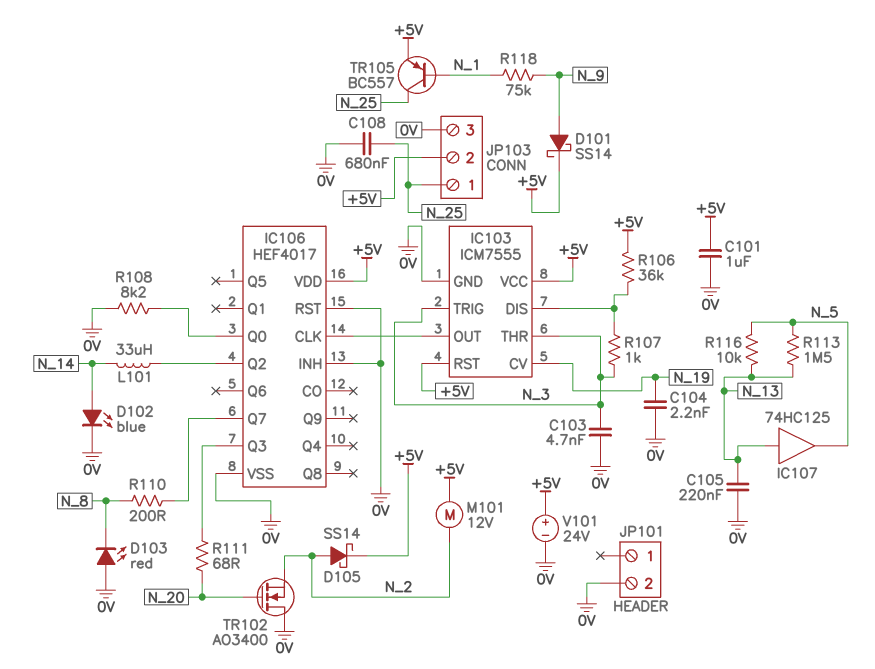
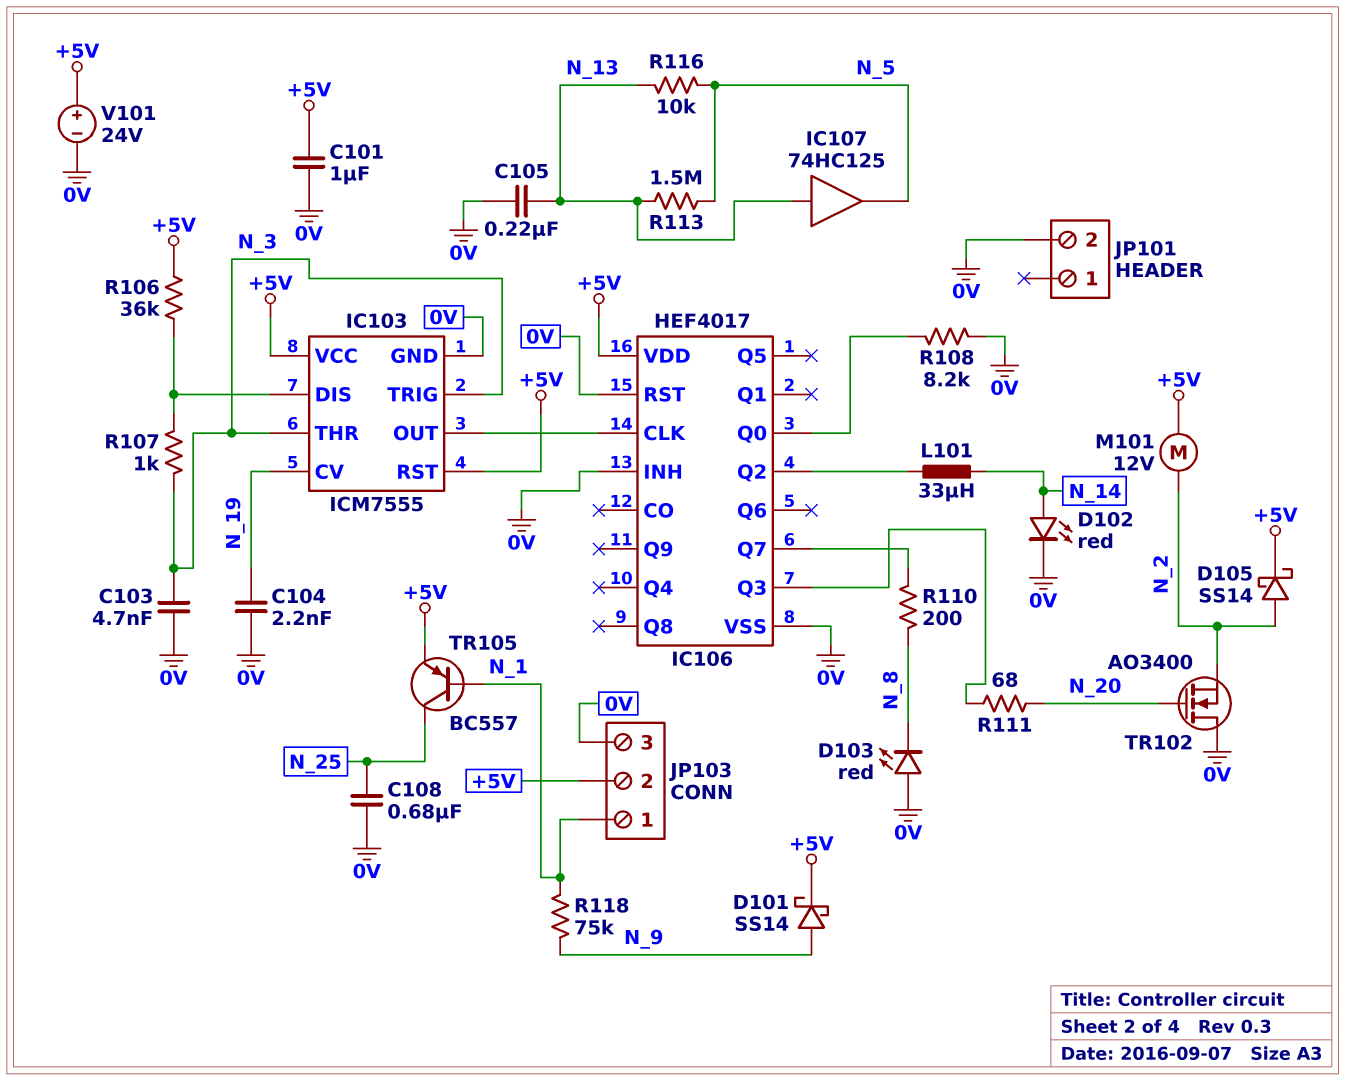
D102: LED blue (A N_14, K 0V) -> LED red (A N_14, K 0V)
JP103 pin 1: N_25 -> N_1

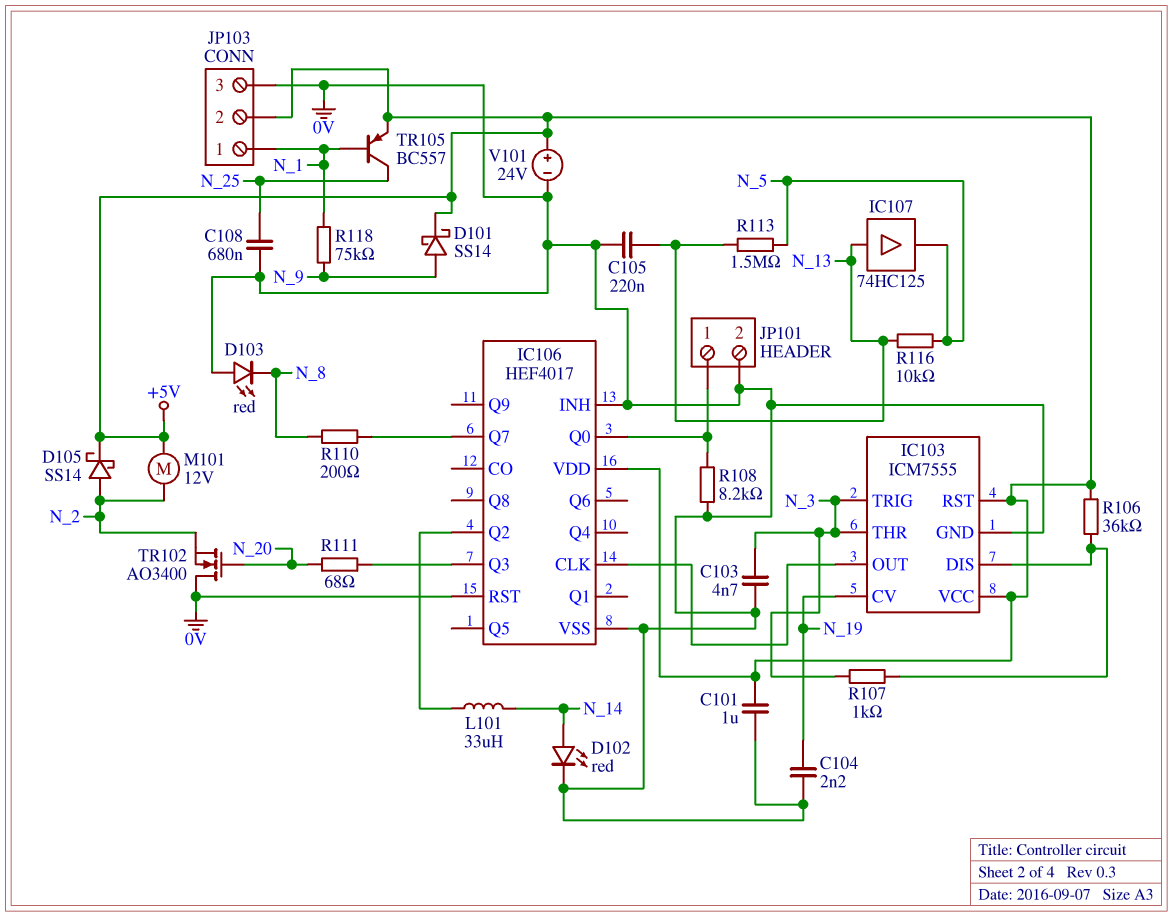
JP101 pin 1: none -> IC106/Q0

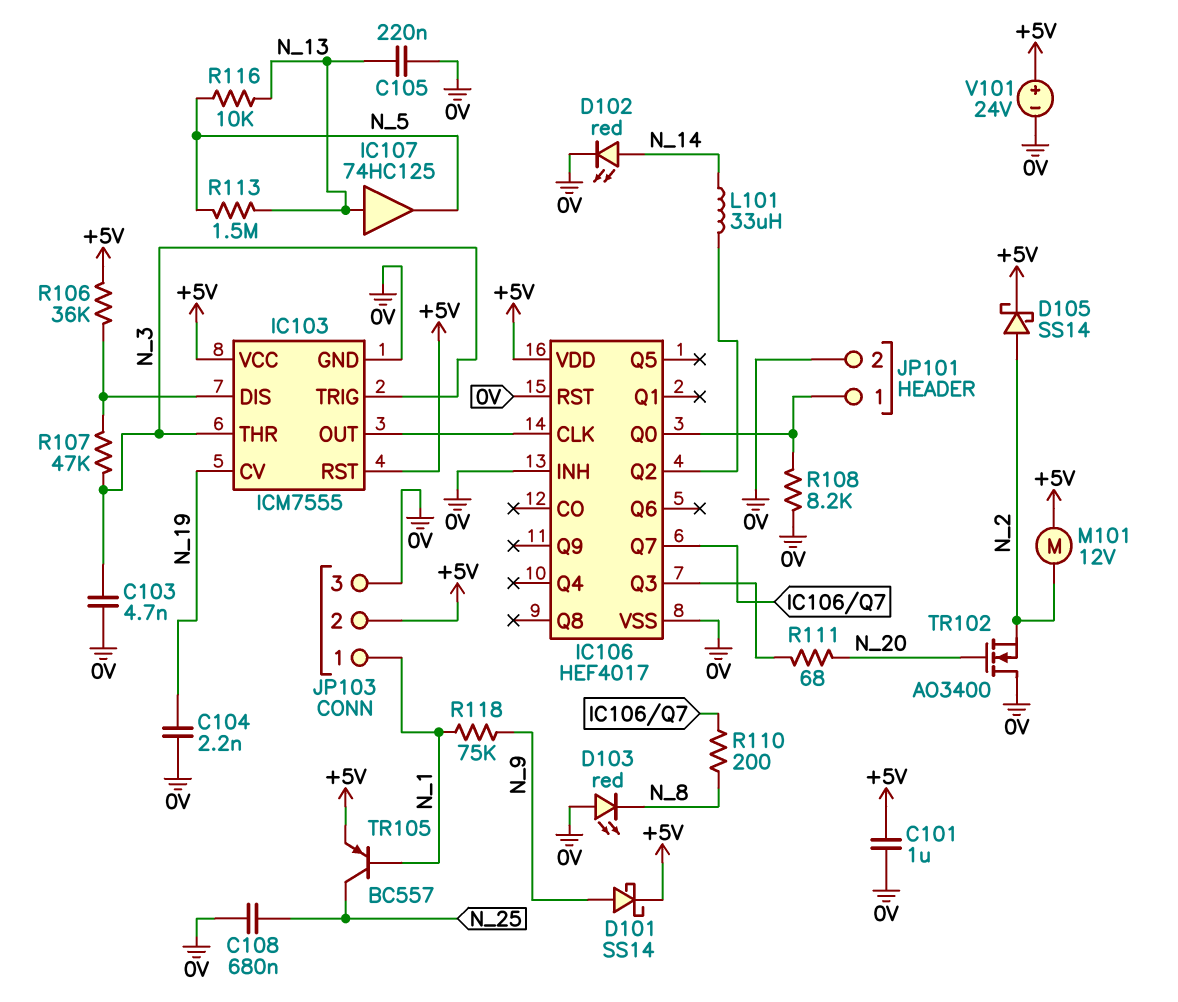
R107: 1k (IC103/DIS, N_3) -> 47k (IC103/DIS, N_3)

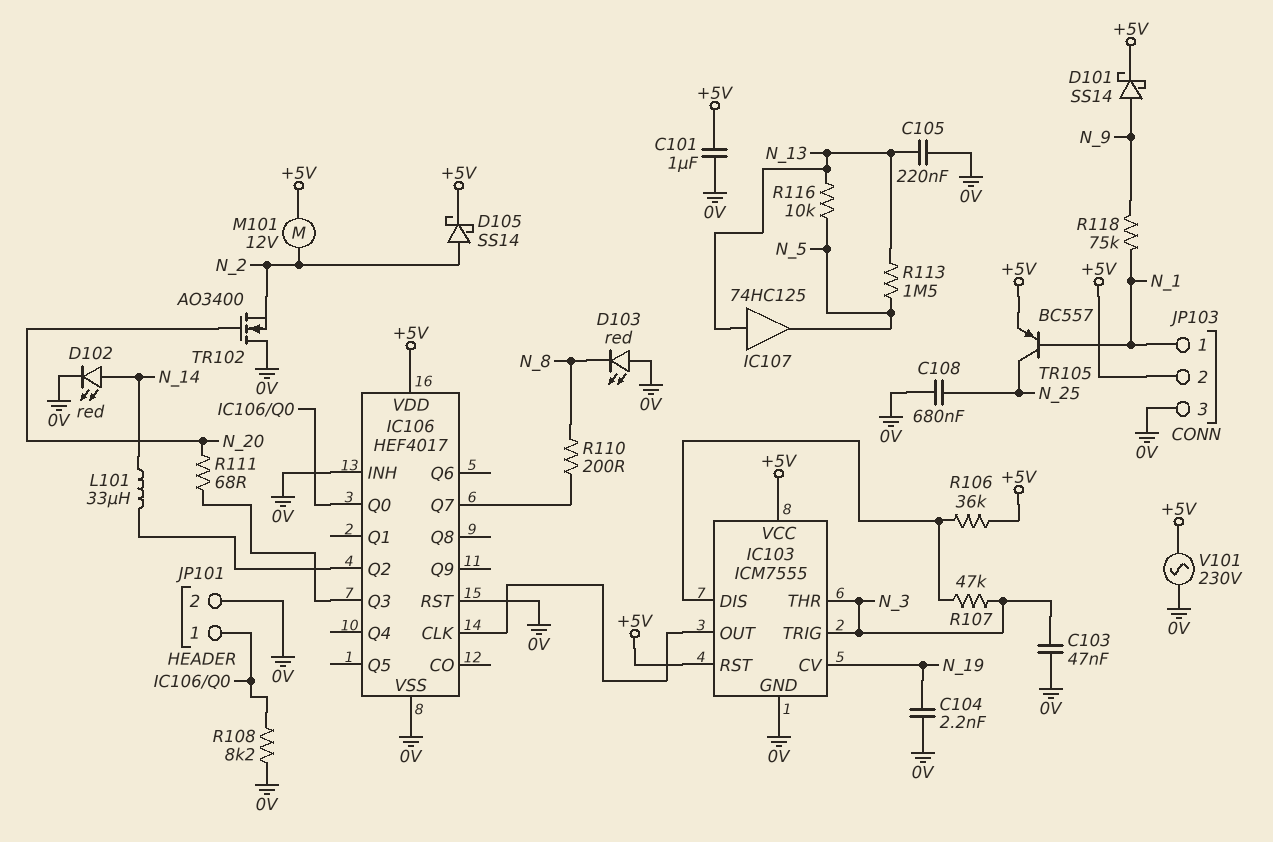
C103: 4.7nF (0V, N_3) -> 47nF (0V, N_3)
V101: 24V (plus +5V, minus 0V) -> AC 230V (+5V, 0V)

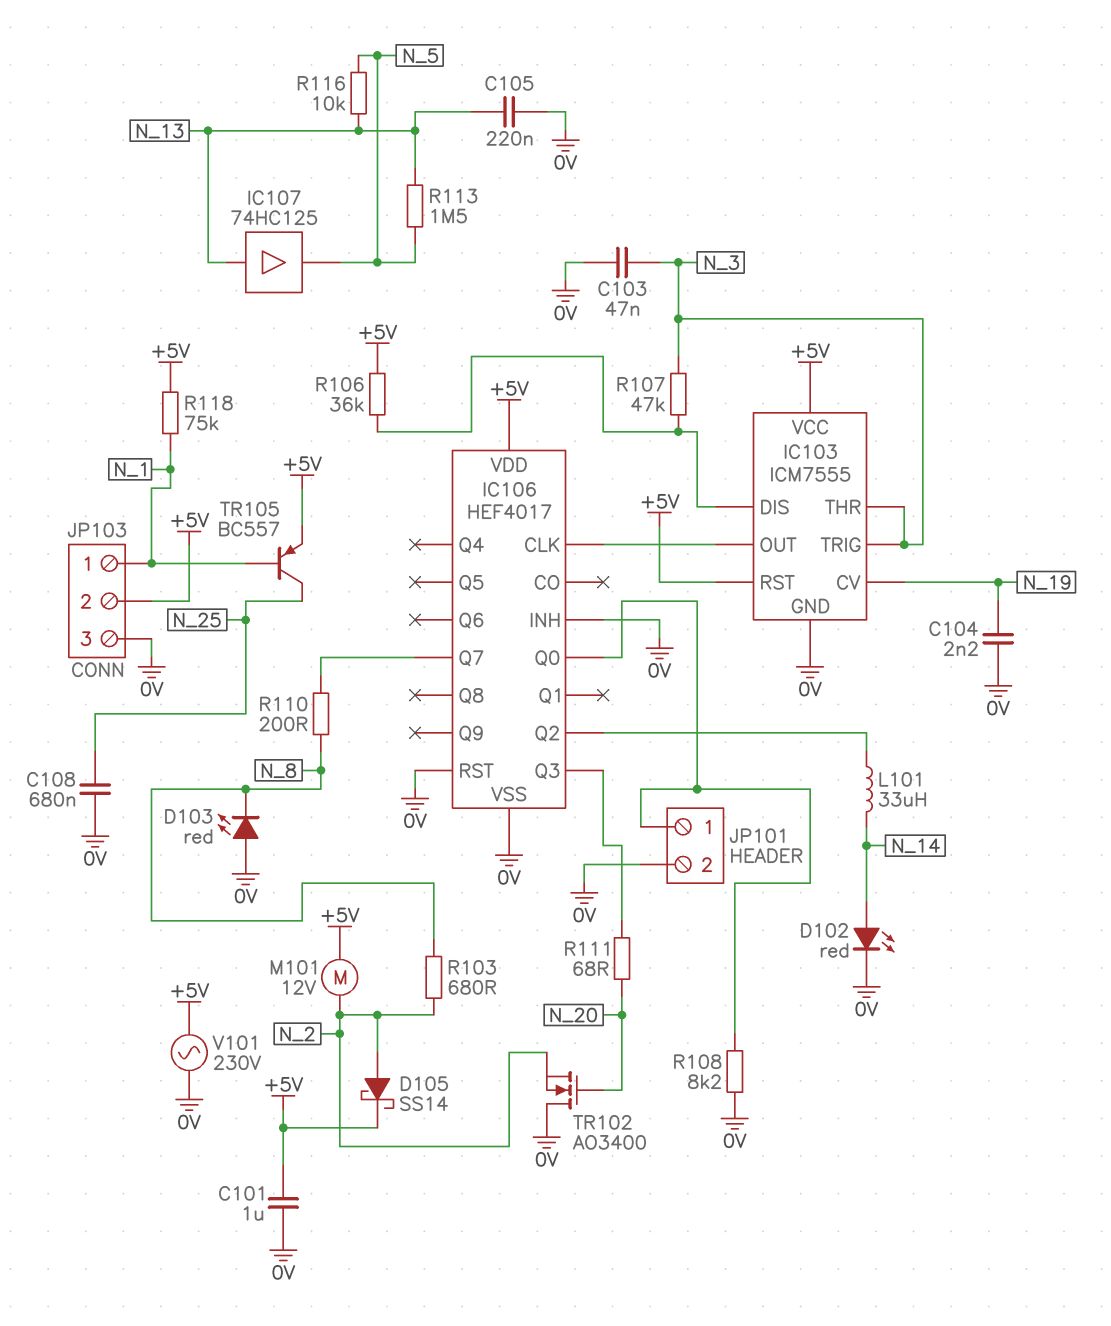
D101: schottky SS14 (A N_9, K +5V) -> none
R103: none -> 680 (N_2, N_8)
R118: 75k (N_1, N_9) -> 75k (+5V, N_1)

